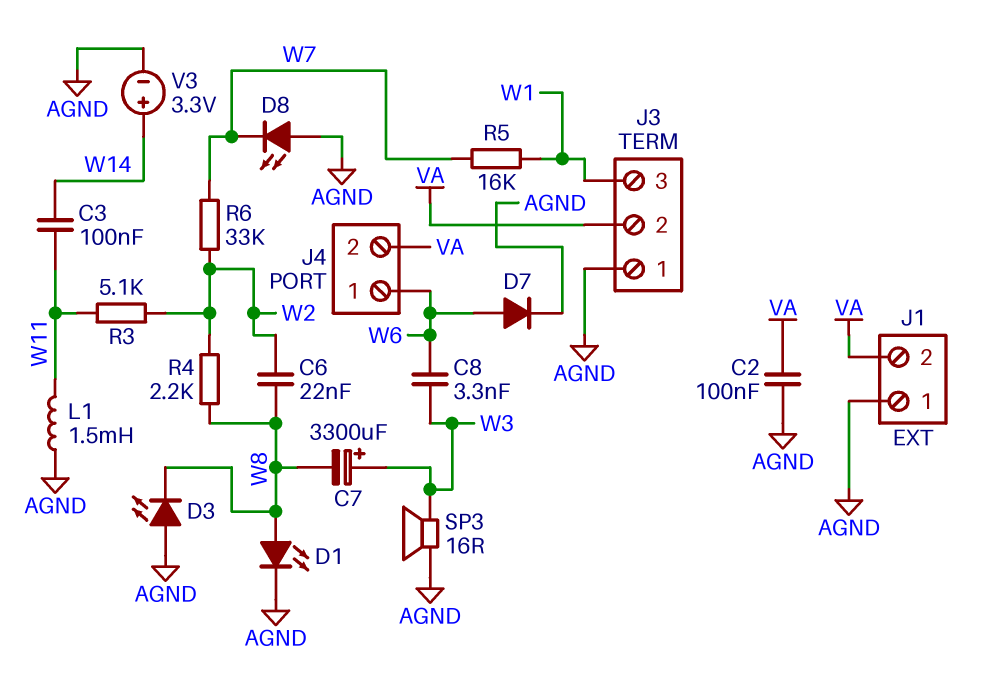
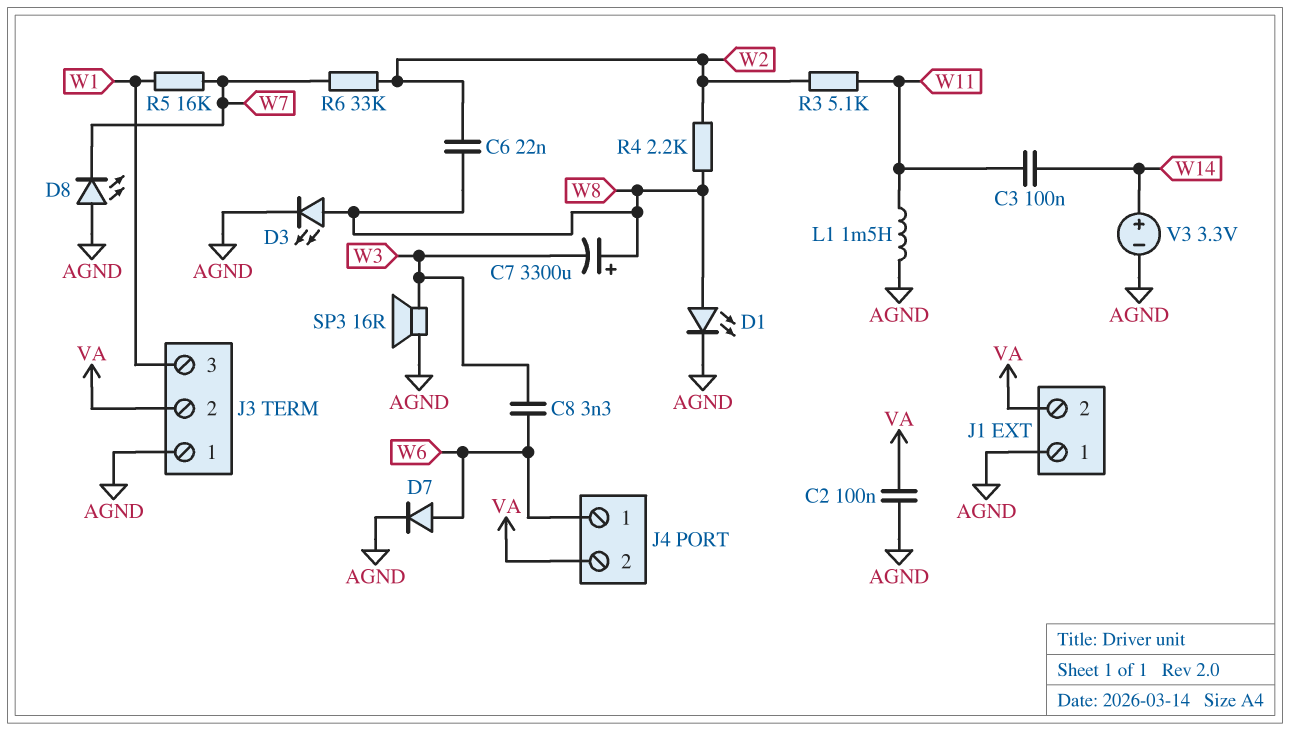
C7: 3300uF (plus W3, minus W8) -> 3300uF (plus W8, minus W3)
D3: LED (A AGND, K W8) -> LED (A W8, K AGND)

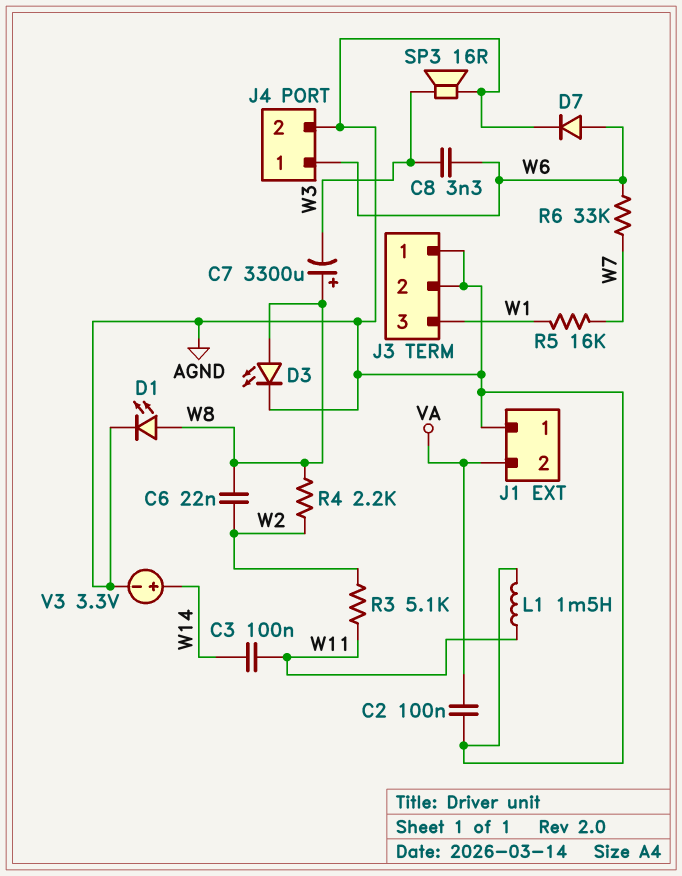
D8: LED (A AGND, K W7) -> none
J3 pin 2: VA -> AGND
J4 pin 2: VA -> AGND
R6: 33k (W2, W7) -> 33k (W6, W7)

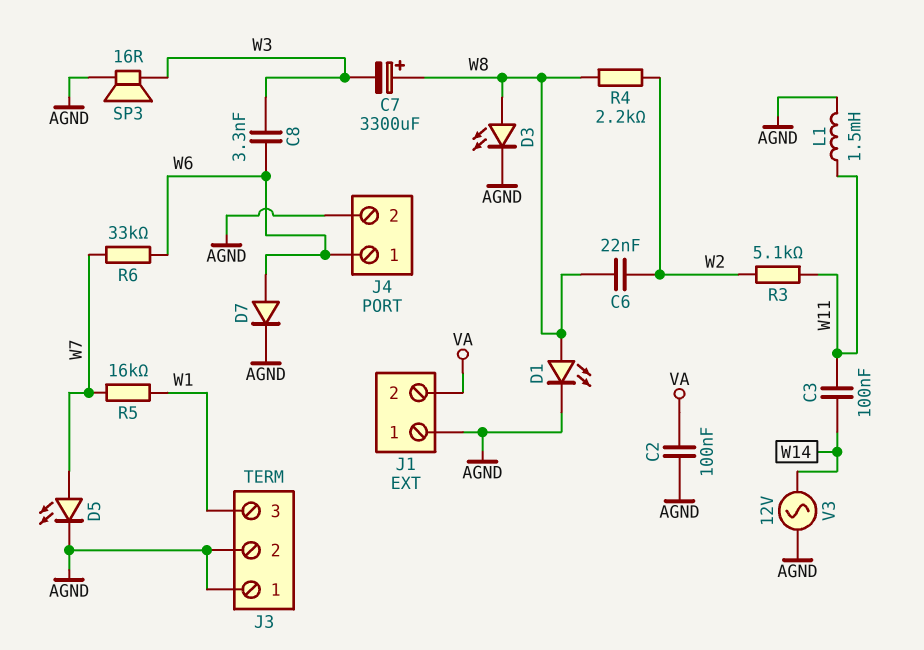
D5: none -> LED (A W7, K AGND)
V3: 3.3V (plus W14, minus AGND) -> AC 12V (AGND, W14)

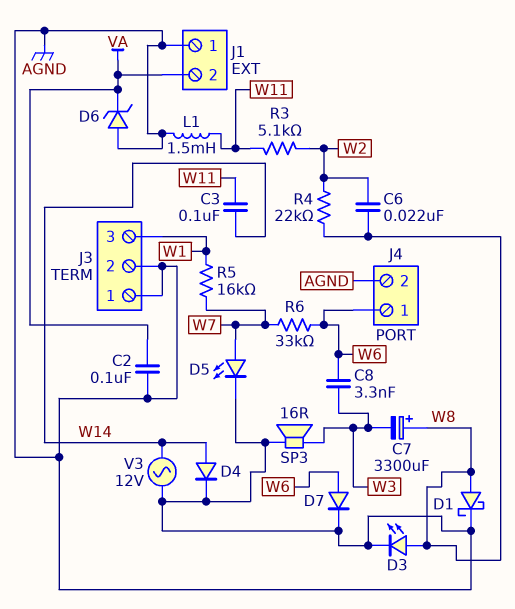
D1: LED (A W8, K AGND) -> schottky (A W8, K AGND)
D4: none -> diode (A W14, K AGND)
D6: none -> zener (A AGND, K VA)
R4: 2.2k (W2, W8) -> 22k (W2, W8)

